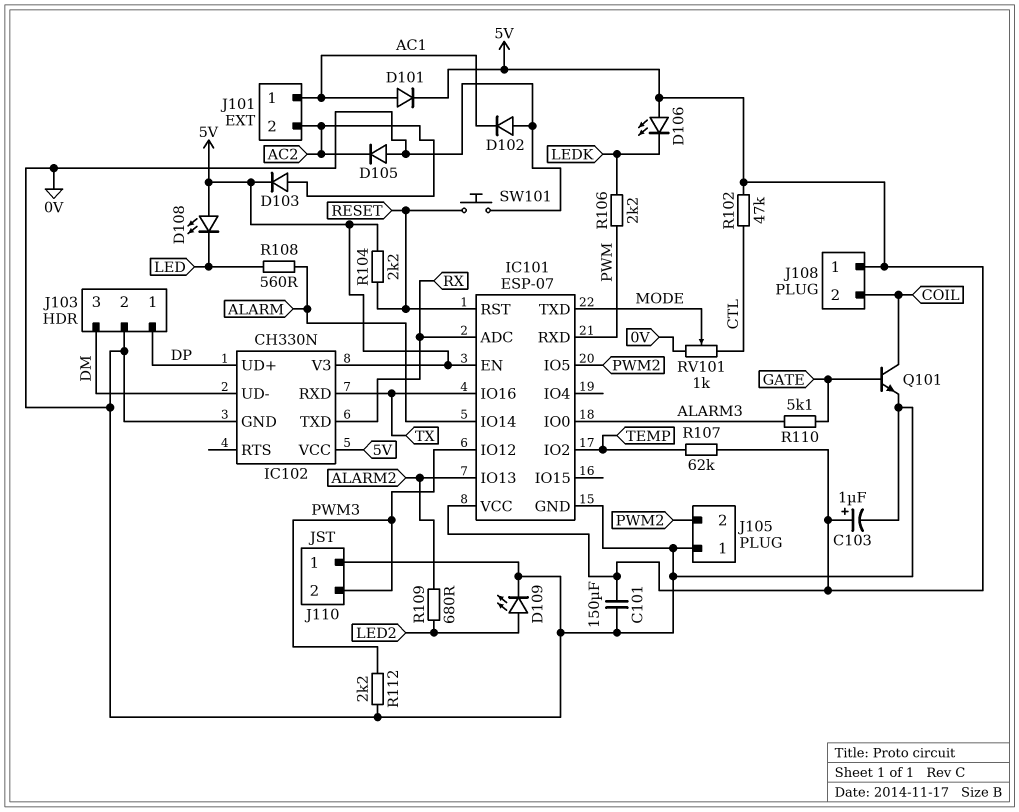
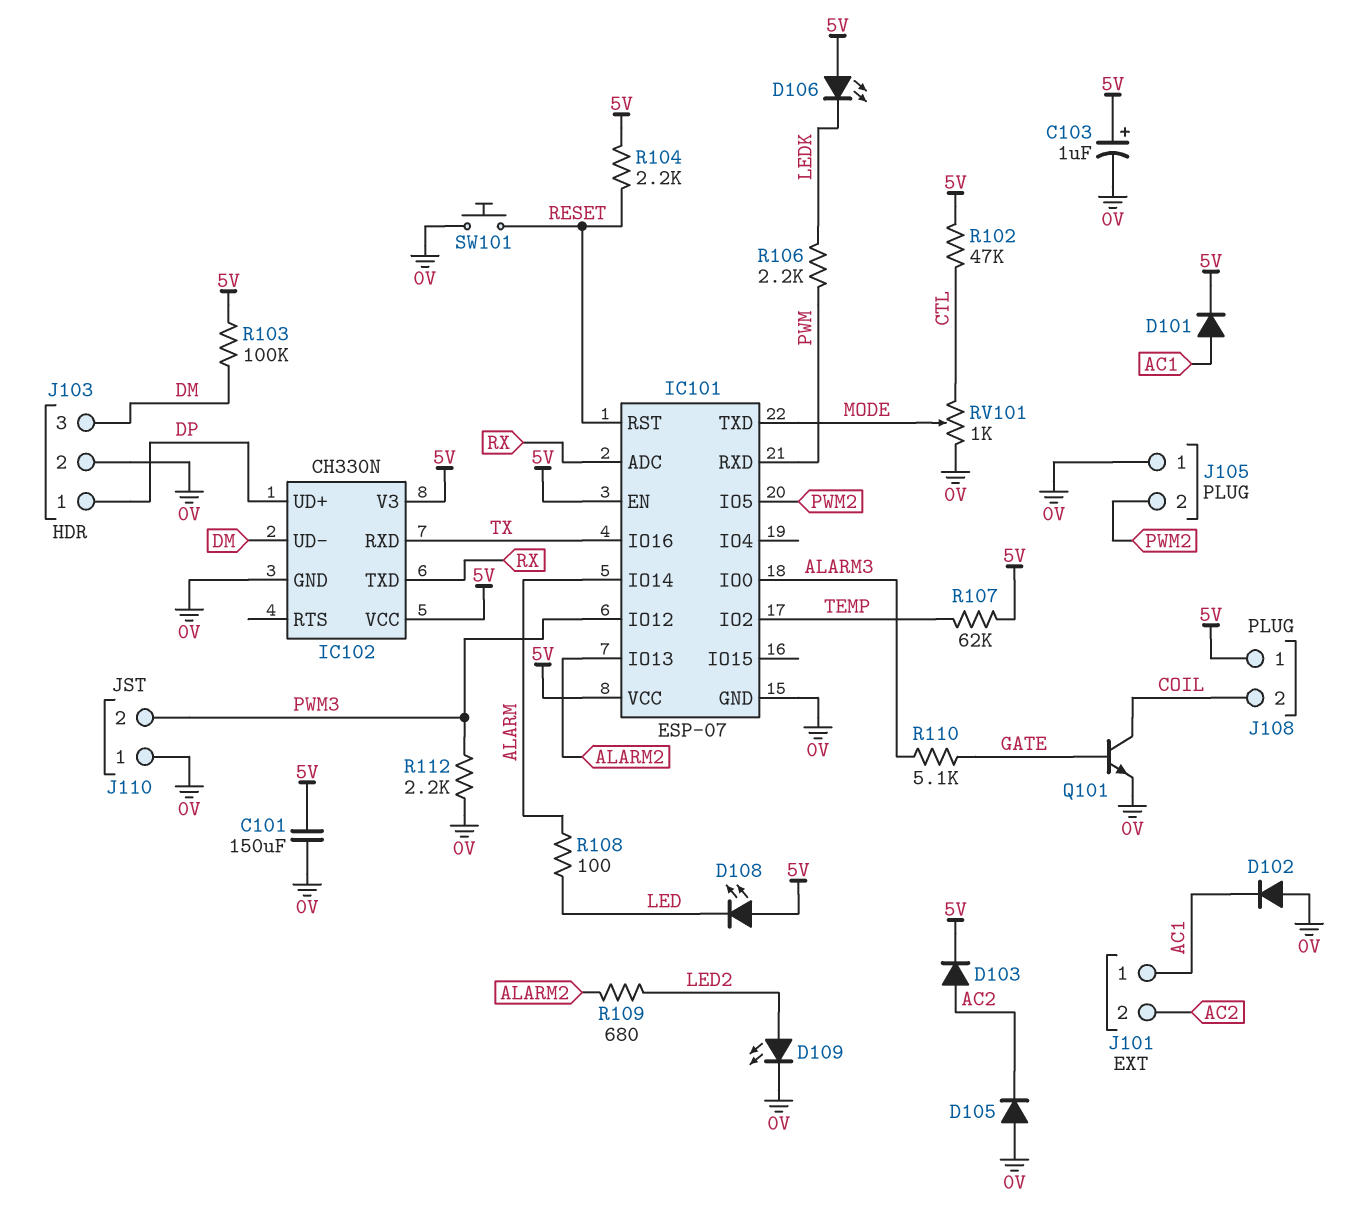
R103: none -> 100k (5V, DM)
R108: 560 (ALARM, LED) -> 100 (ALARM, LED)

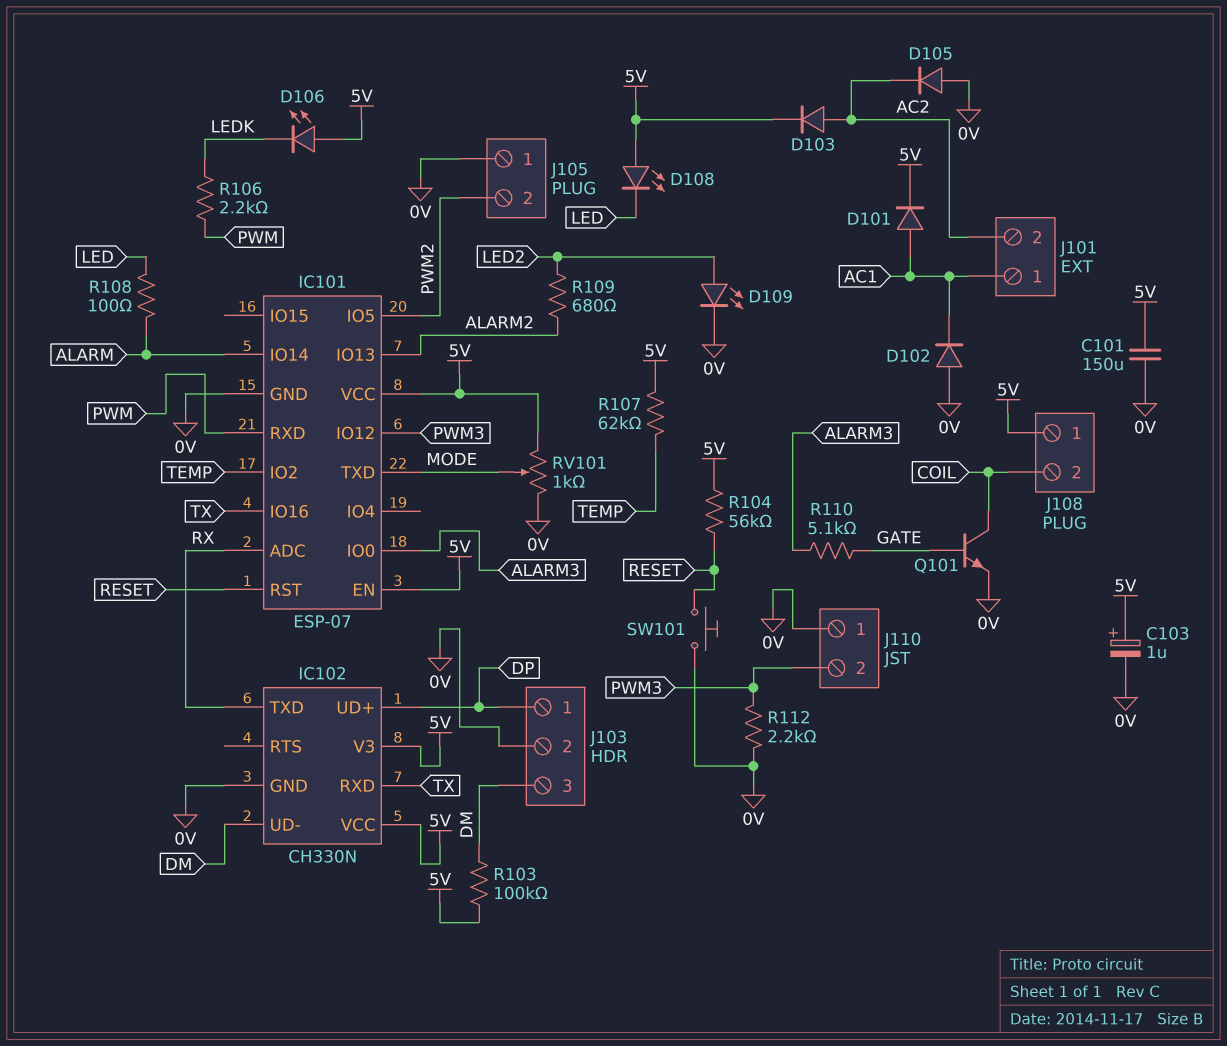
R102: 47k (5V, CTL) -> none
R104: 2.2k (5V, RESET) -> 56k (5V, RESET)
RV101: 1k (0V, CTL, wiper MODE) -> 1k (0V, 5V, wiper MODE)

